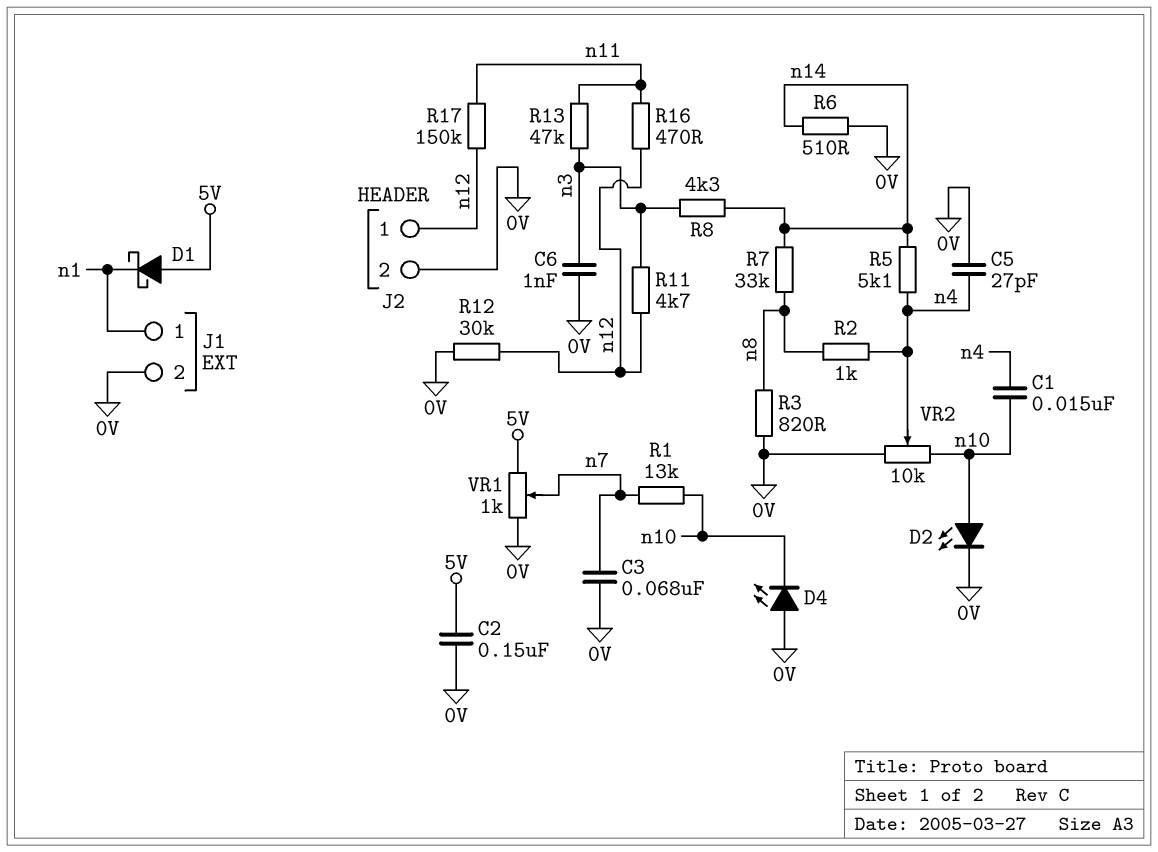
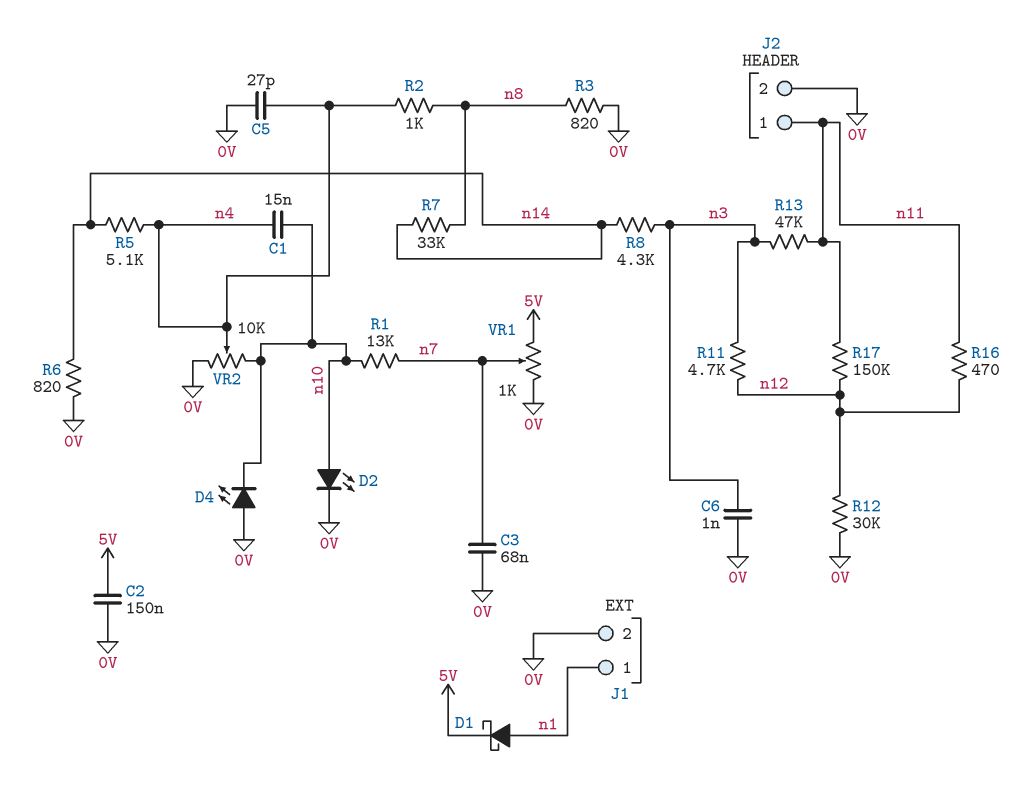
D1: schottky (A 5V, K n1) -> schottky (A n1, K 5V)
J2 pin 1: n12 -> n11
R6: 510 (0V, n14) -> 820 (0V, n14)

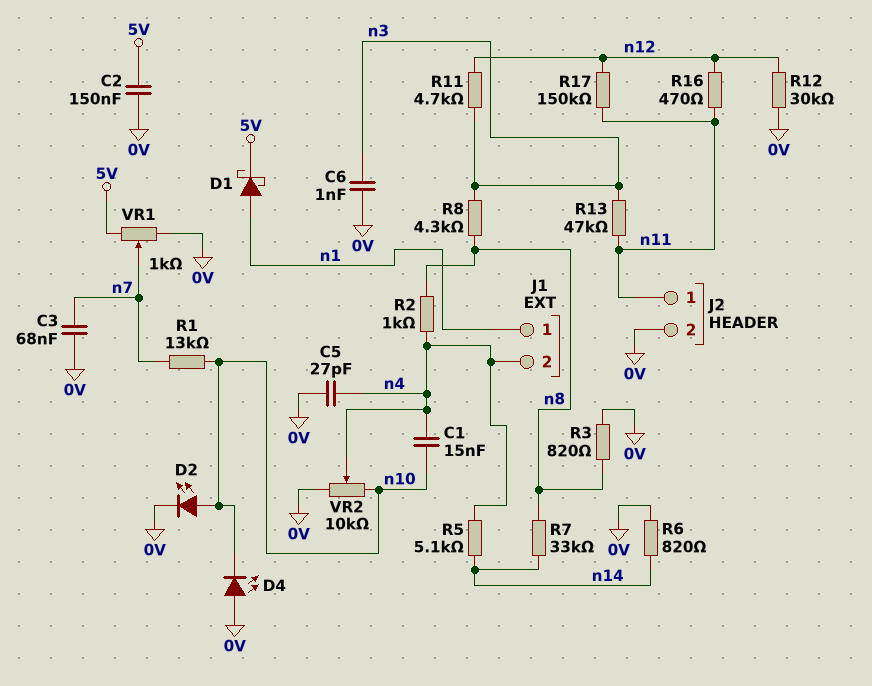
J1 pin 2: 0V -> n4
R8: 4.3k (n3, n14) -> 4.3k (n3, n8)

